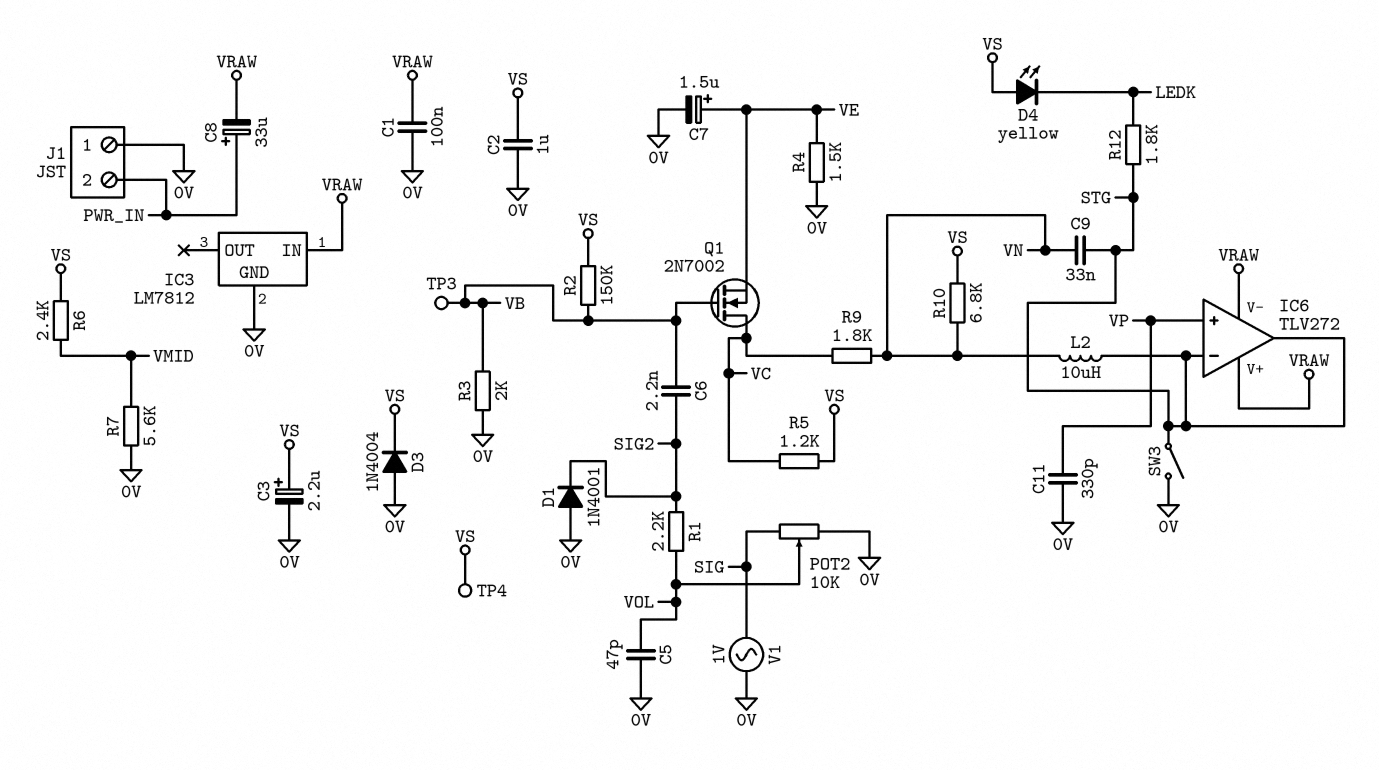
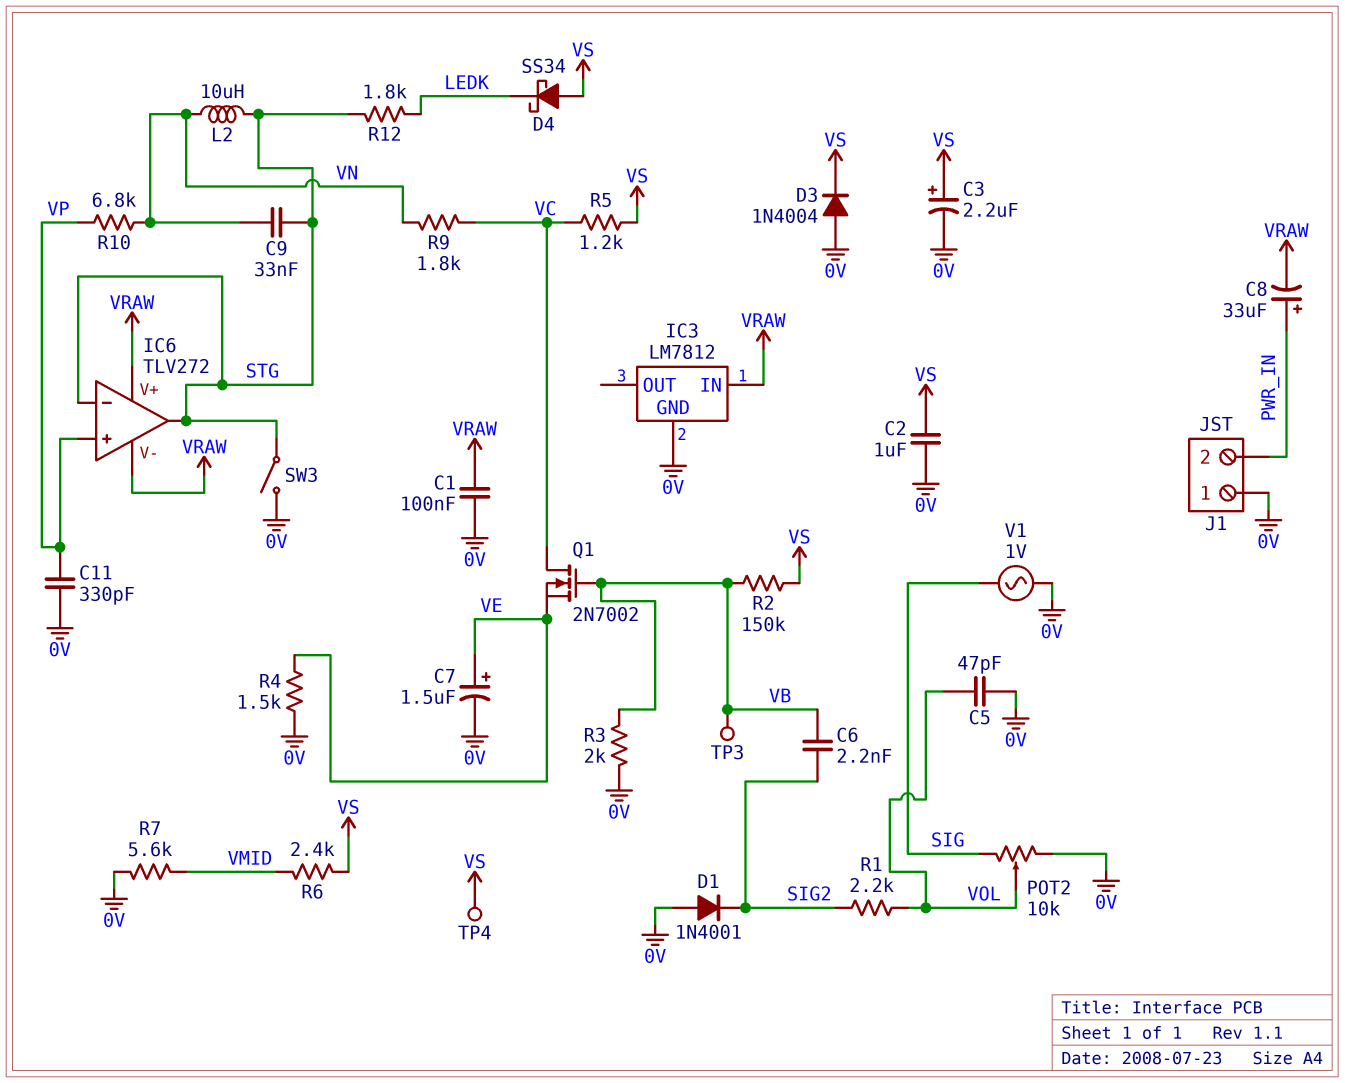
D4: LED yellow (A VS, K LEDK) -> schottky SS34 (A VS, K LEDK)
R10: 6.8k (VN, VS) -> 6.8k (VN, VP)

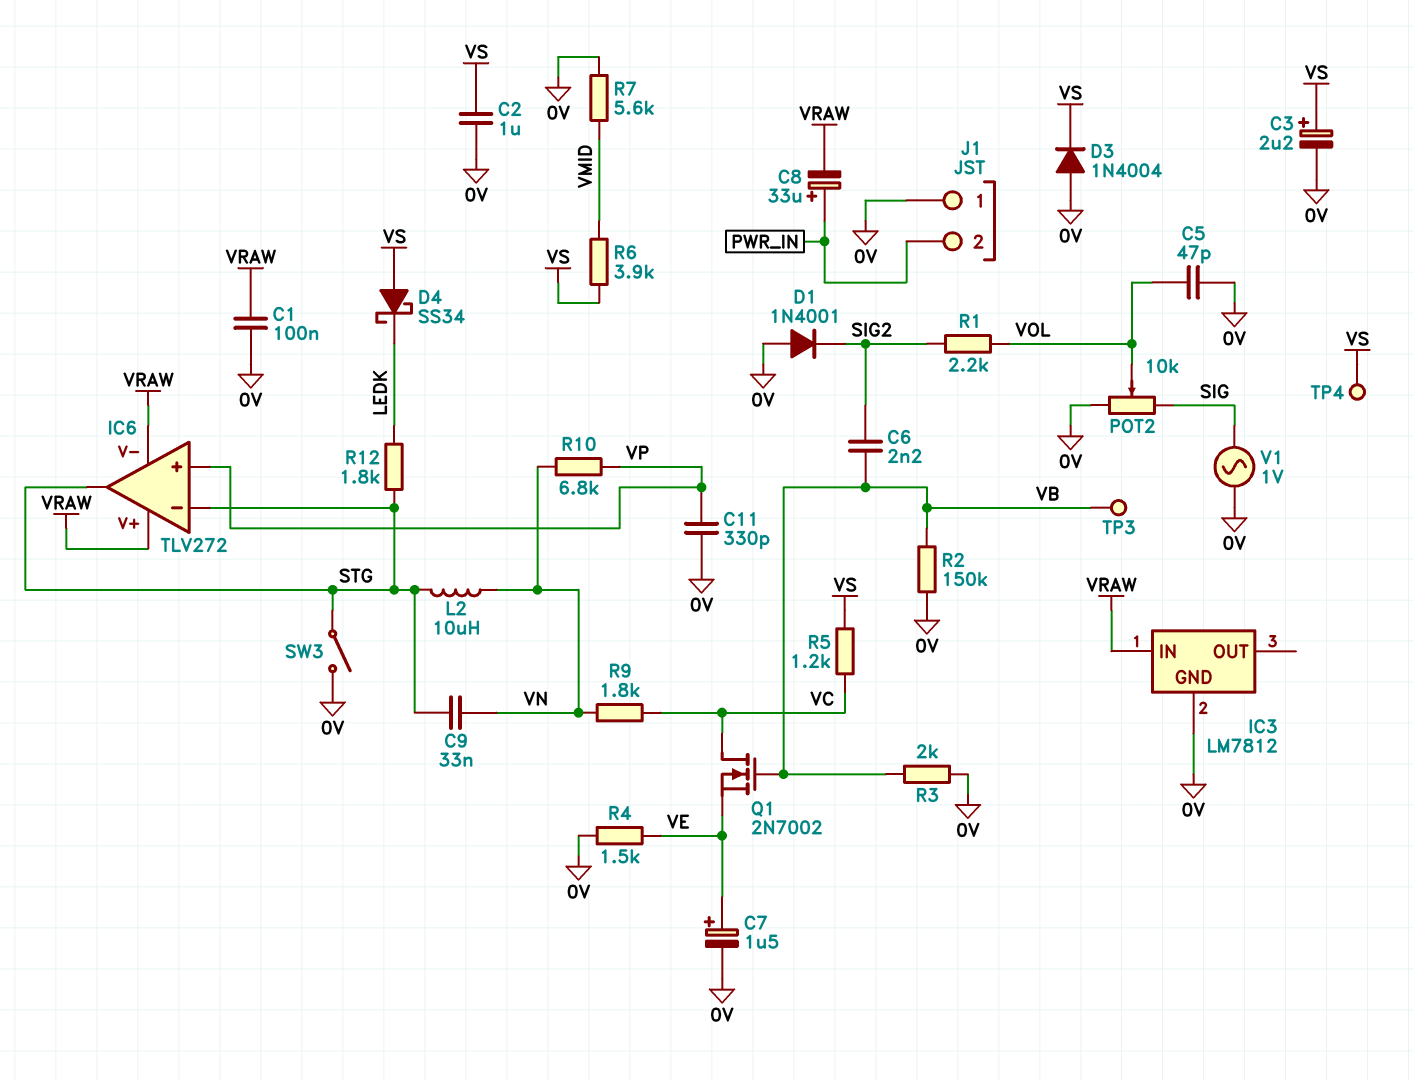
R2: 150k (VB, VS) -> 150k (0V, VB)
R6: 2.4k (VMID, VS) -> 3.9k (VMID, VS)

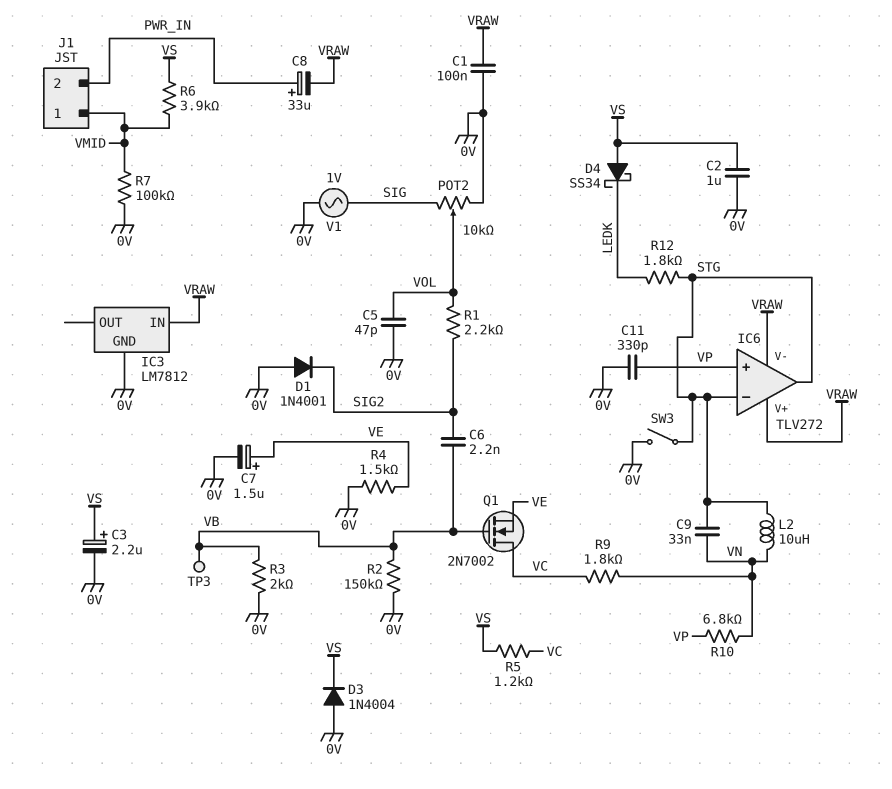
J1 pin 1: 0V -> VMID
R7: 5.6k (0V, VMID) -> 100k (0V, VMID)
TP4: test point (VS) -> none

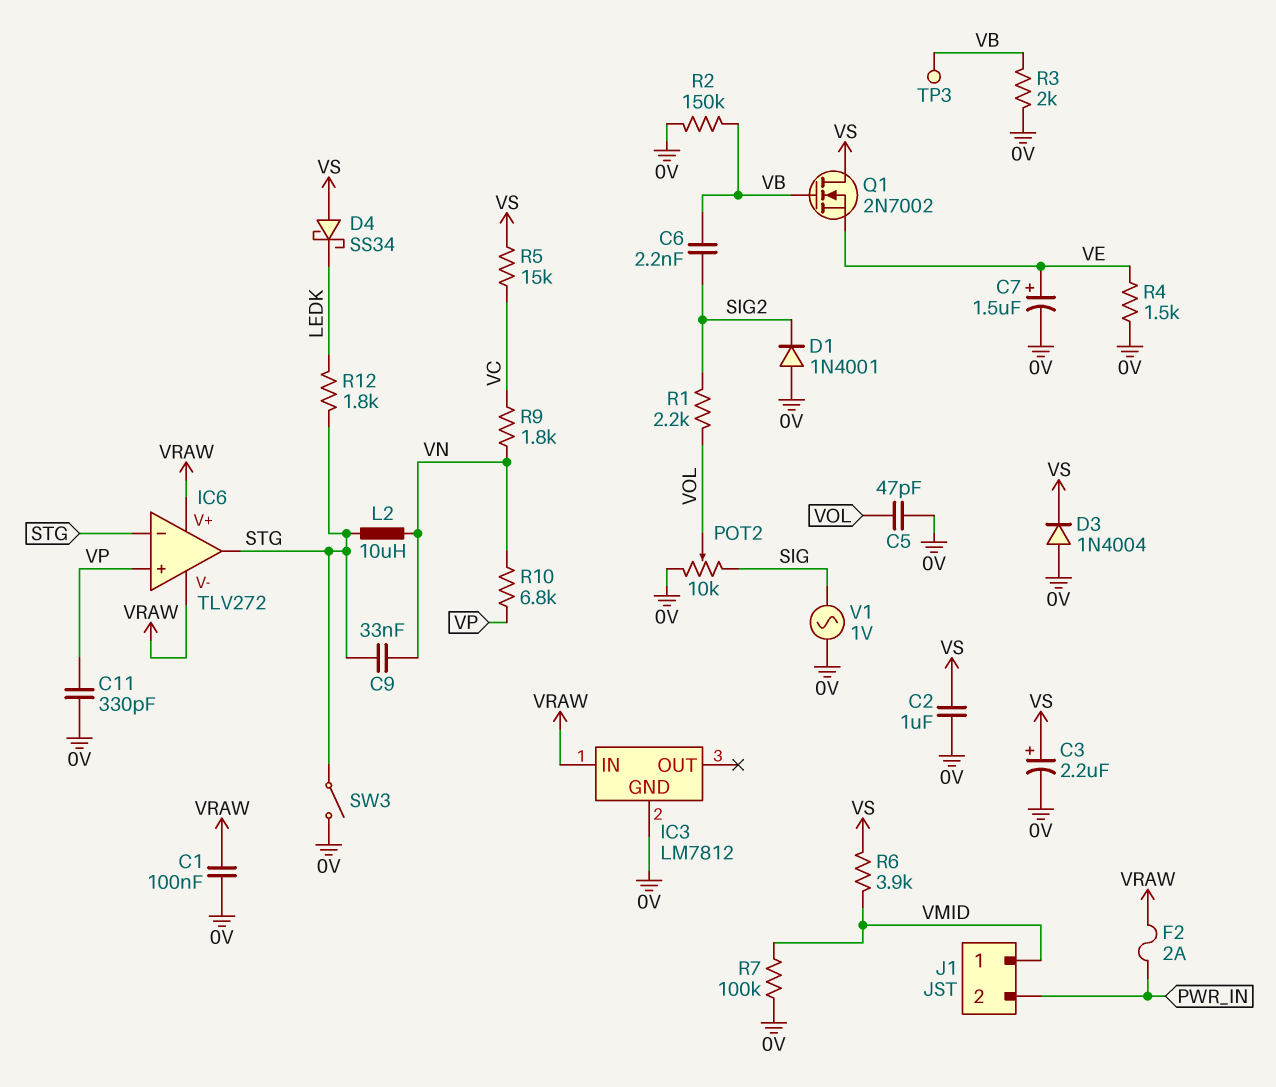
C8: 33uF (plus PWR_IN, minus VRAW) -> none
F2: none -> 2A (PWR_IN, VRAW)
Q1: NMOS 2N7002 (G VB, D VC, S VE) -> NMOS 2N7002 (G VB, D VS, S VE)
R5: 1.2k (VC, VS) -> 15k (VC, VS)

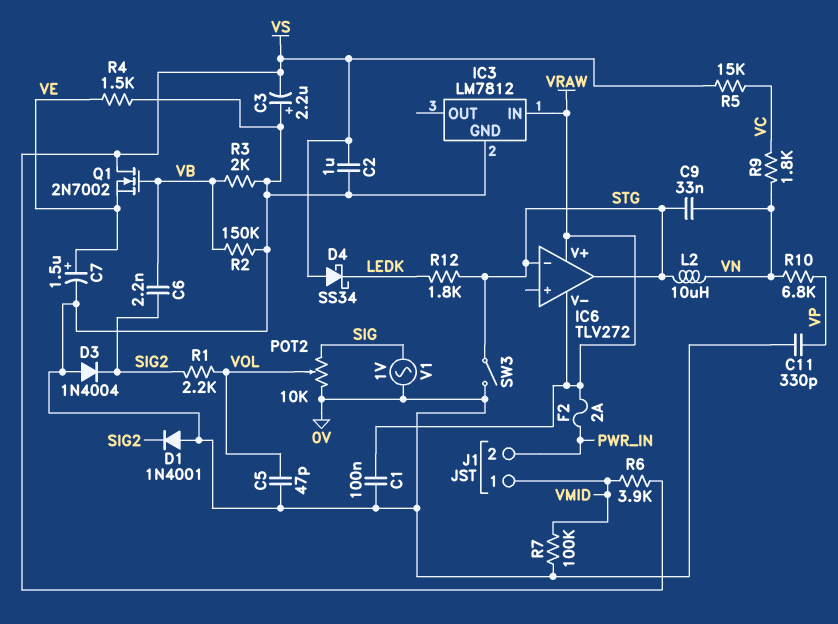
C3: 2.2uF (plus VS, minus 0V) -> 2.2uF (plus 0V, minus VS)
D3: diode 1N4004 (A 0V, K VS) -> diode 1N4004 (A 0V, K SIG2)
IC6 pin in+: VP -> none
TP3: test point (VB) -> none

